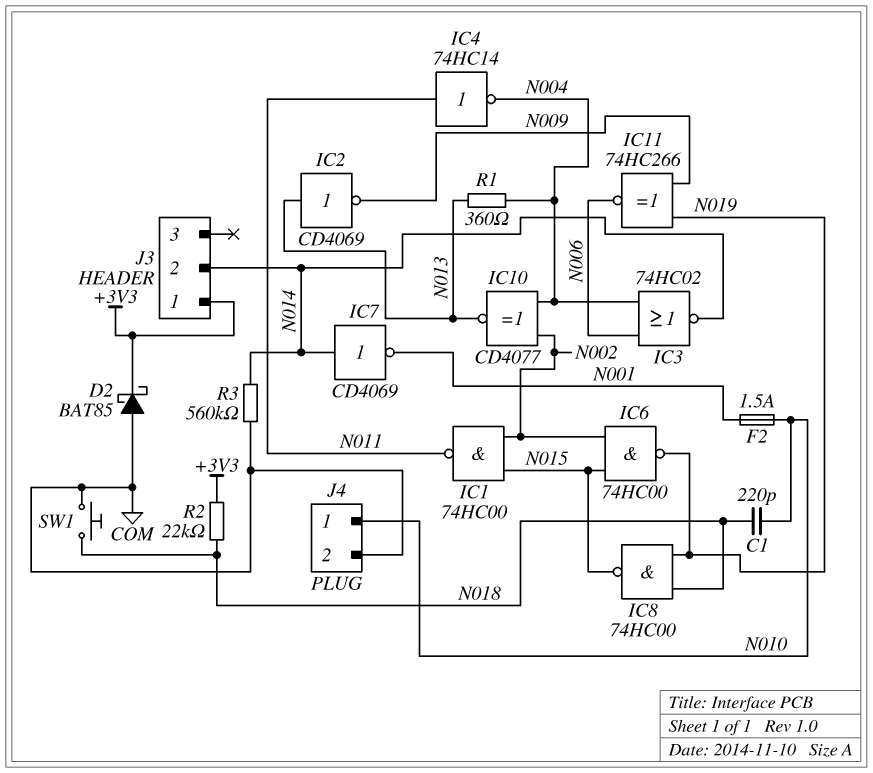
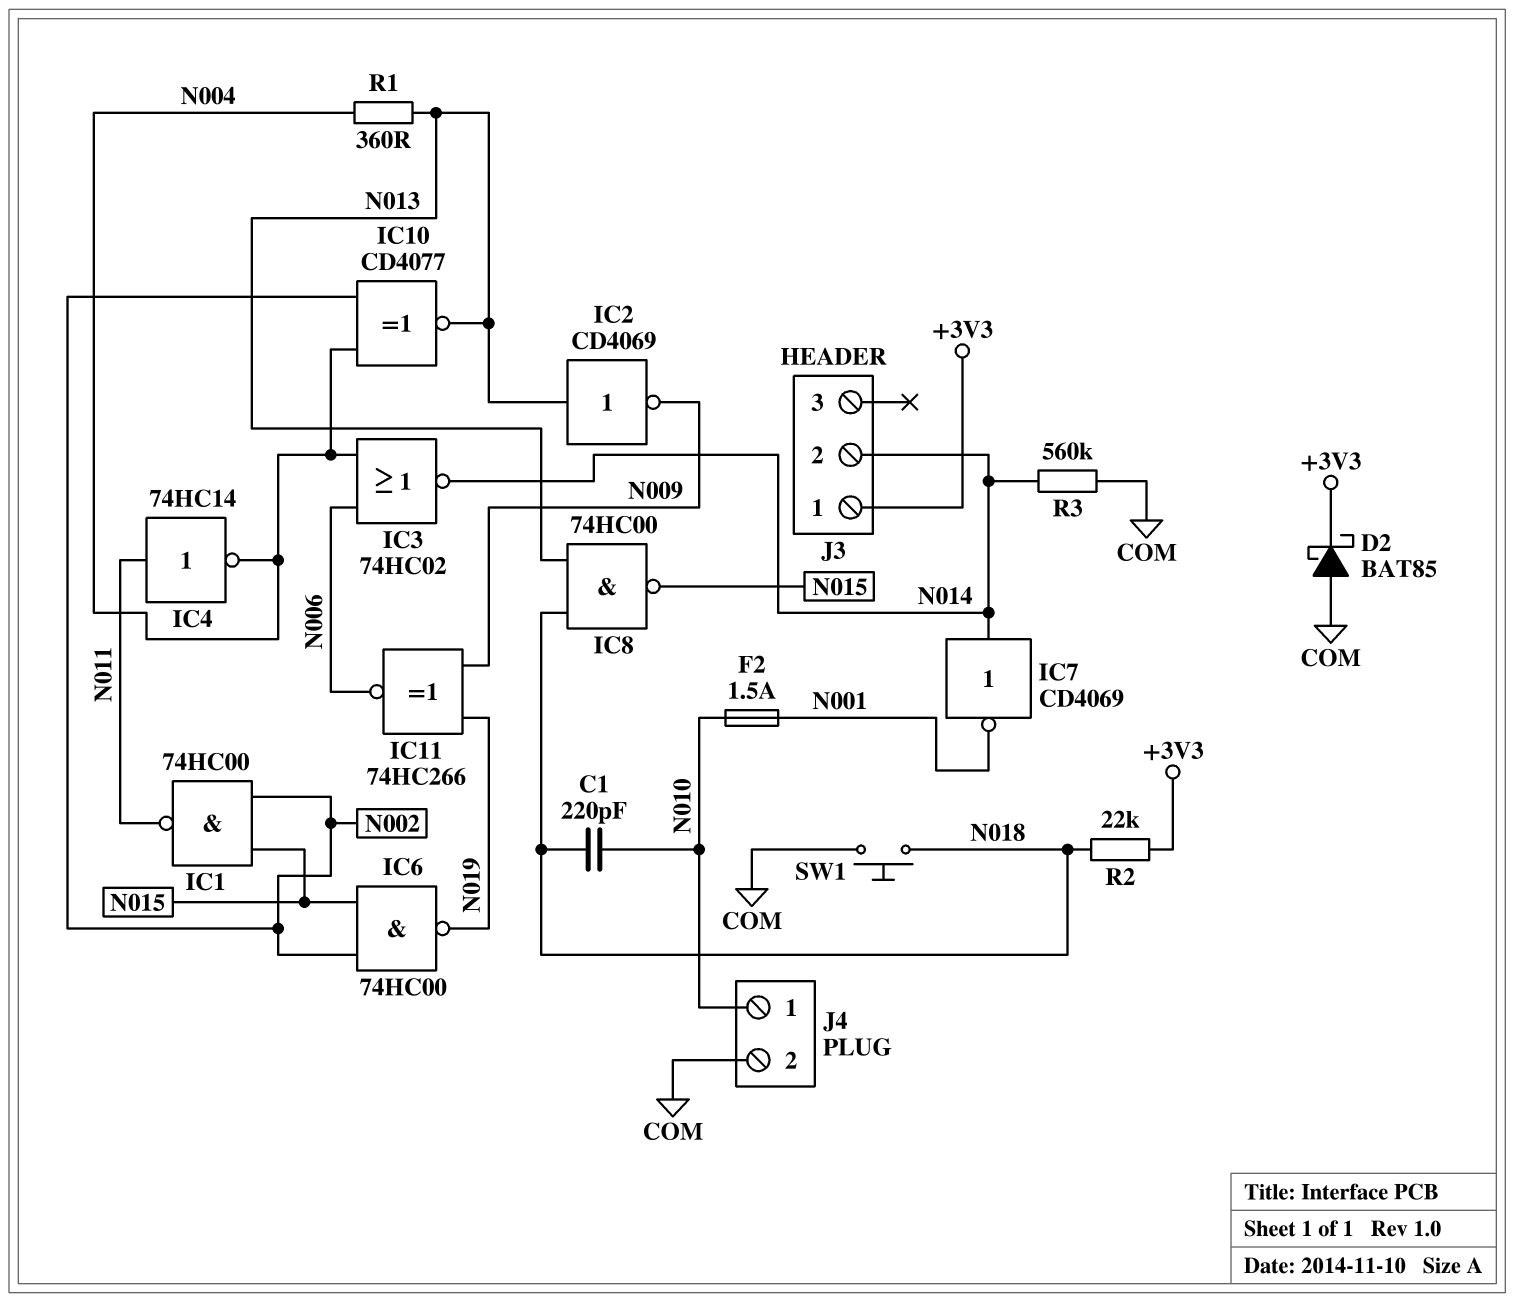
IC8: NAND 74HC00 (in N018, in N019, out N015) -> NAND 74HC00 (in N013, in N018, out N015)

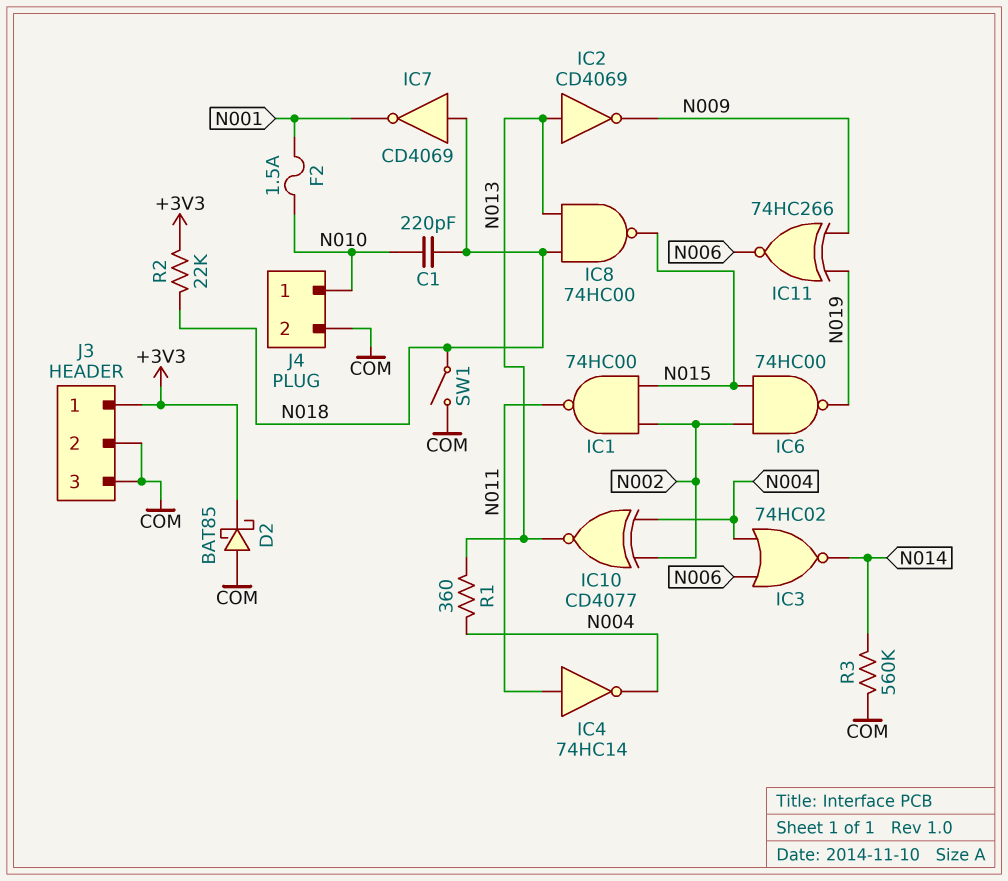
IC7: NOT CD4069 (in N014, out N001) -> NOT CD4069 (in N018, out N001)
J3 pin 2: N014 -> COM
J3 pin 3: none -> COM
SW1: button (COM, N018) -> switch (COM, N018)

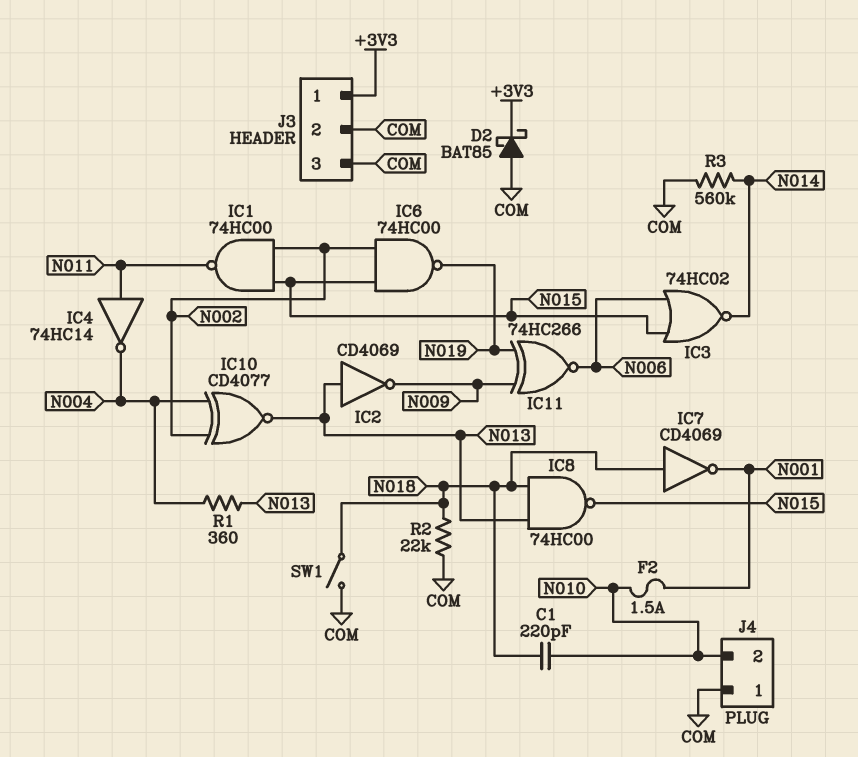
IC3: NOR 74HC02 (in N004, in N006, out N014) -> NOR 74HC02 (in N006, in N015, out N014)
J4 pin 1: N010 -> COM
J4 pin 2: COM -> N010
R2: 22k (+3V3, N018) -> 22k (COM, N018)

